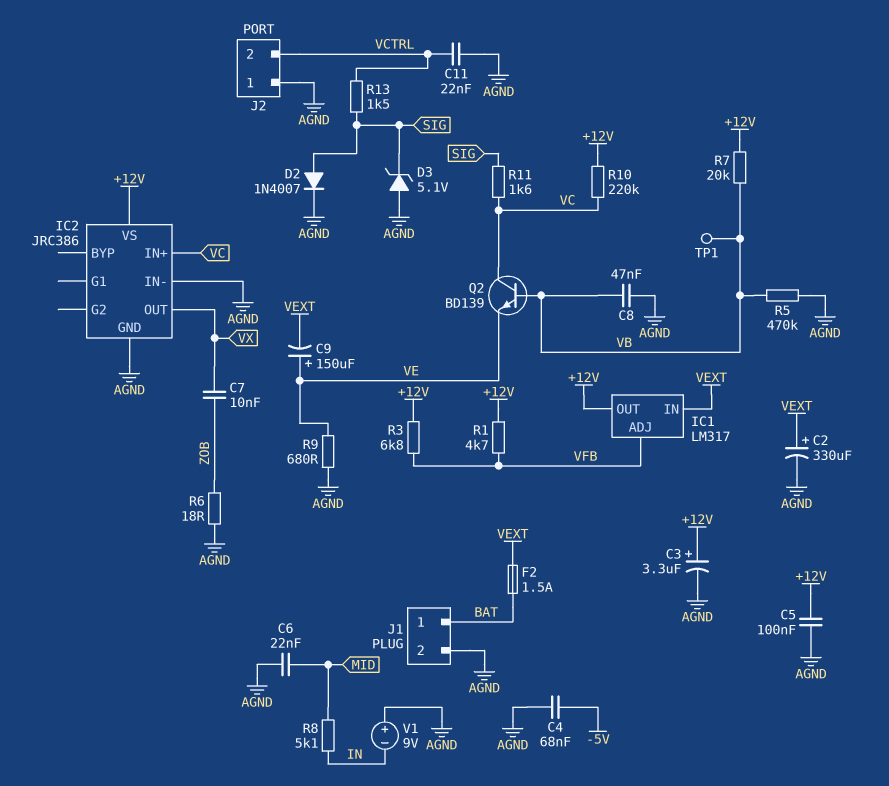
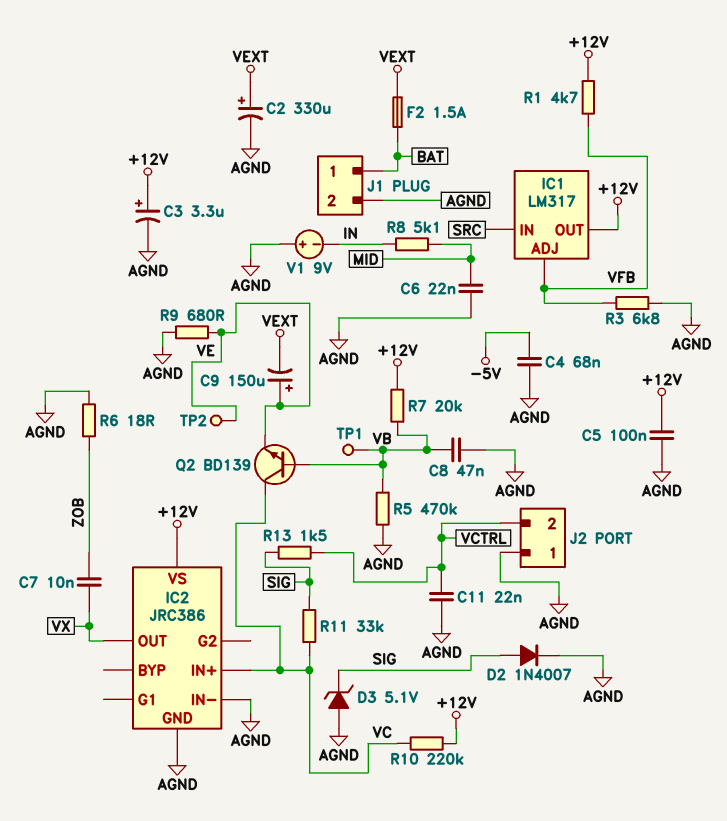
IC1 pin IN: VEXT -> SRC
R3: 6.8k (+12V, VFB) -> 6.8k (AGND, VFB)
R11: 1.6k (SIG, VC) -> 33k (SIG, VC)
TP2: none -> test point (VE)

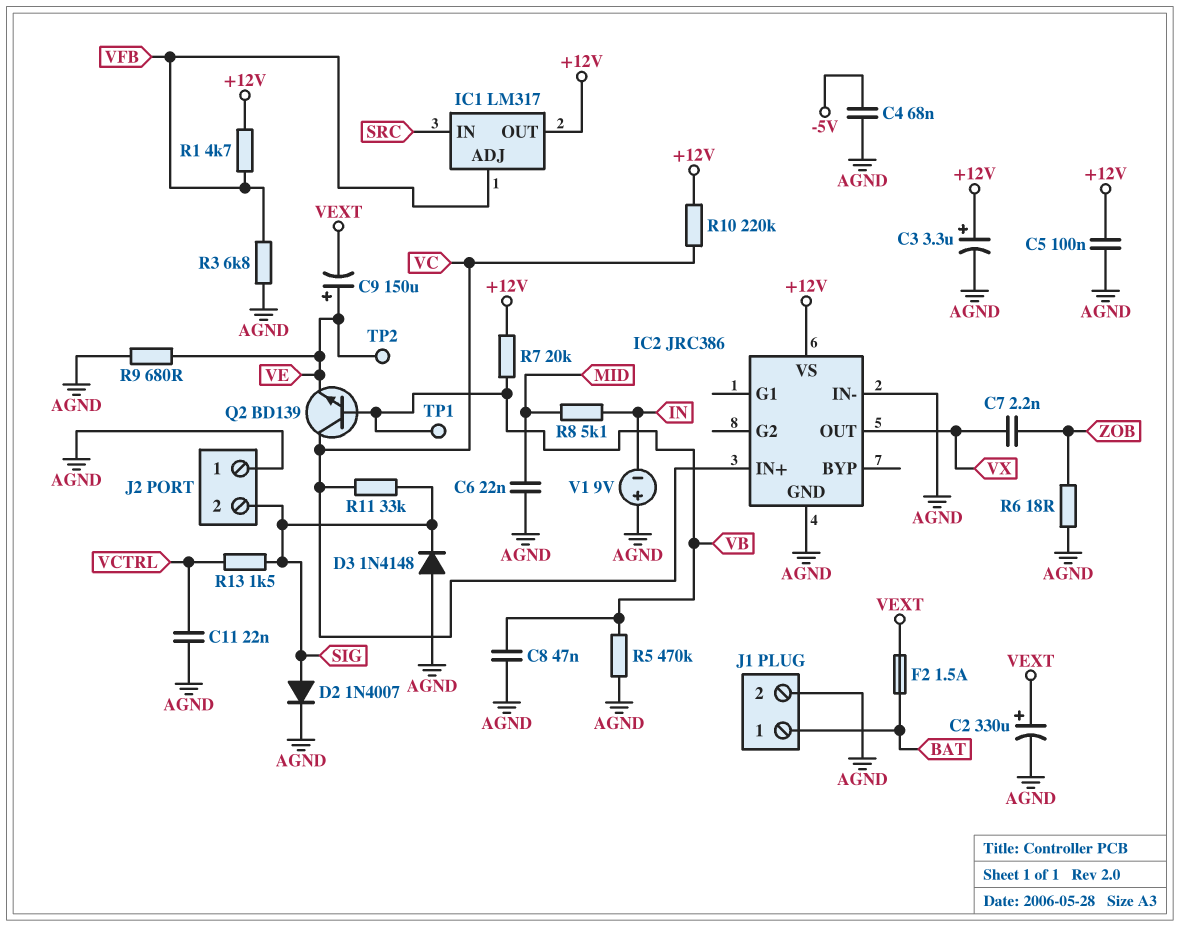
C7: 10nF (VX, ZOB) -> 2.2nF (VX, ZOB)
D3: zener 5.1V (A AGND, K SIG) -> diode 1N4148 (A AGND, K SIG)
J2 pin 2: VCTRL -> SIG

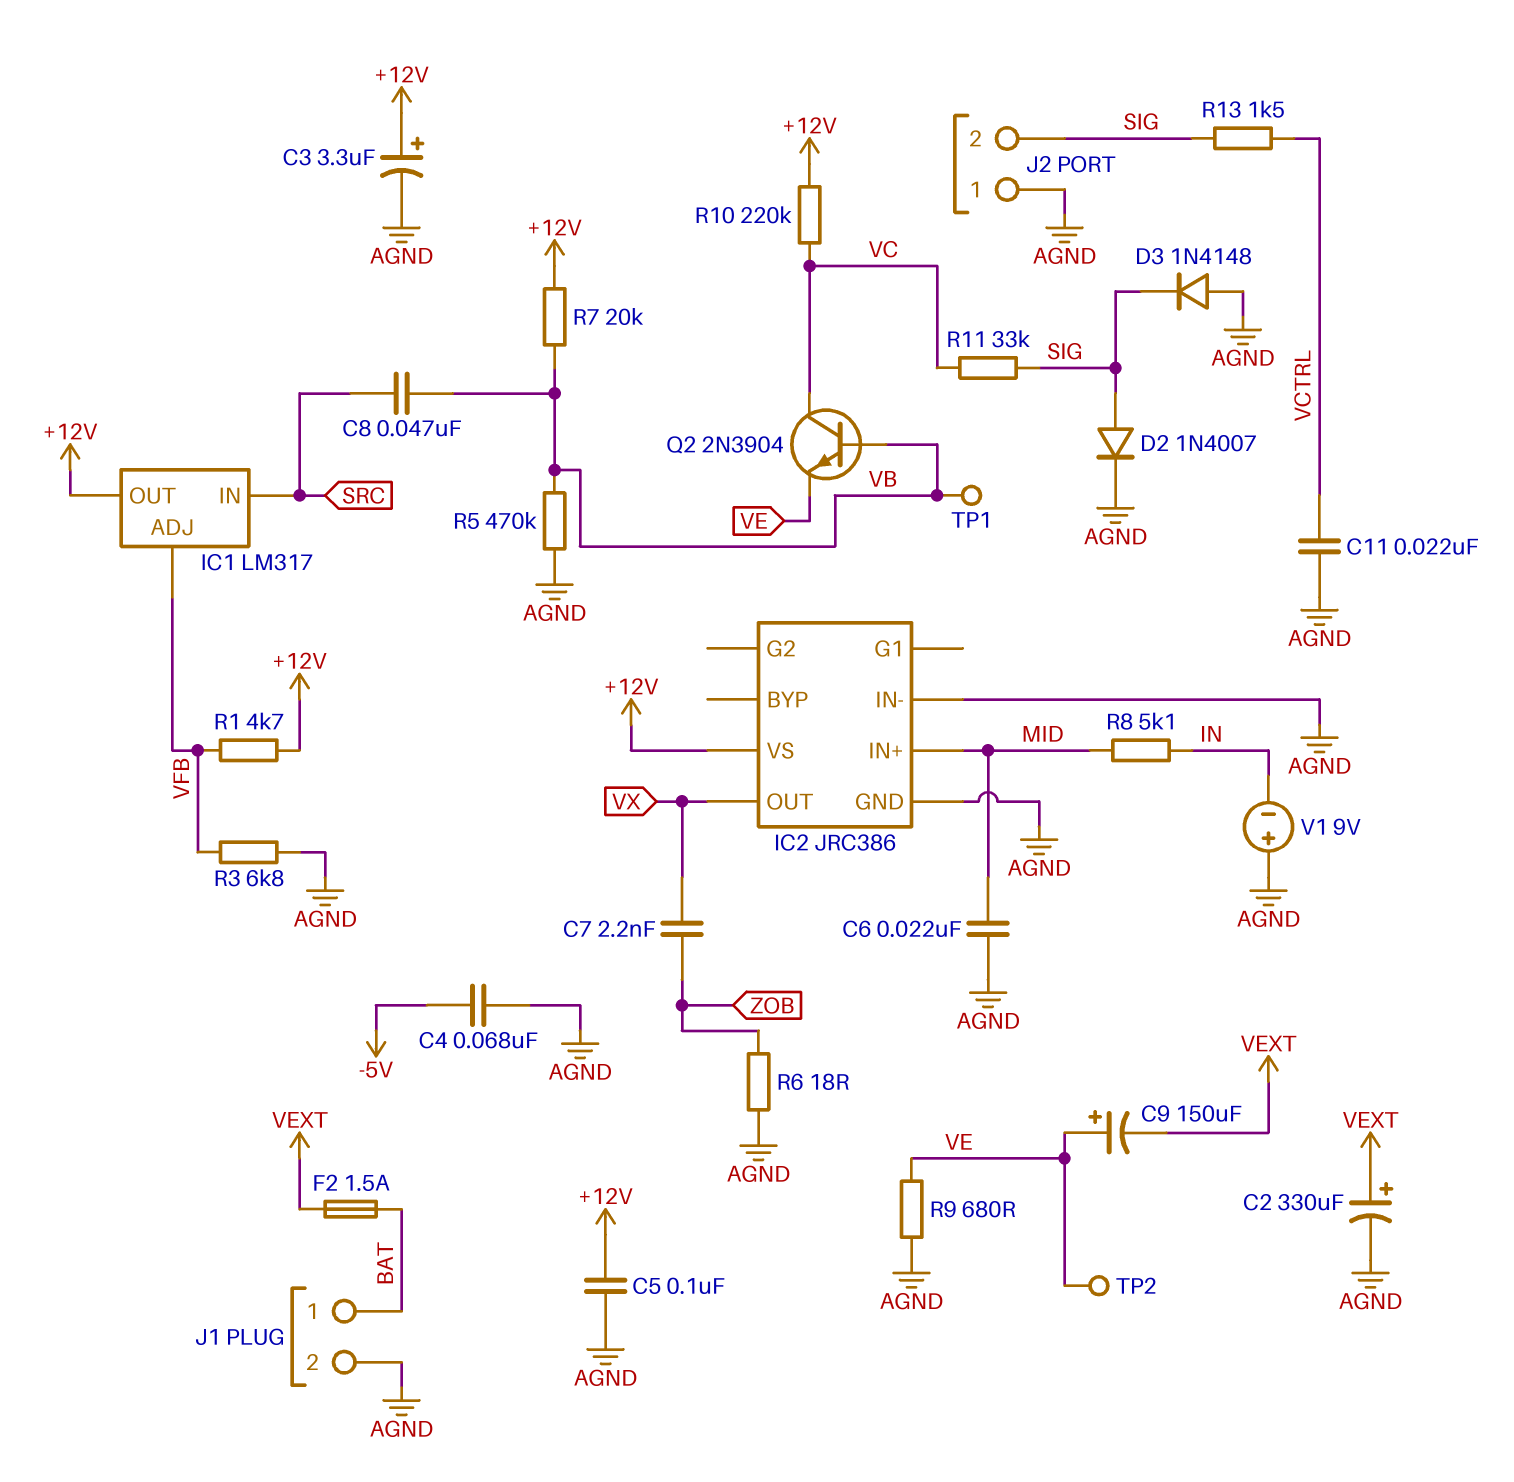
C8: 47nF (AGND, VB) -> 47nF (SRC, VB)
IC2 pin IN+: VC -> MID
Q2: NPN BD139 (B VB, C VC, E VE) -> NPN 2N3904 (B VB, C VC, E VE)

